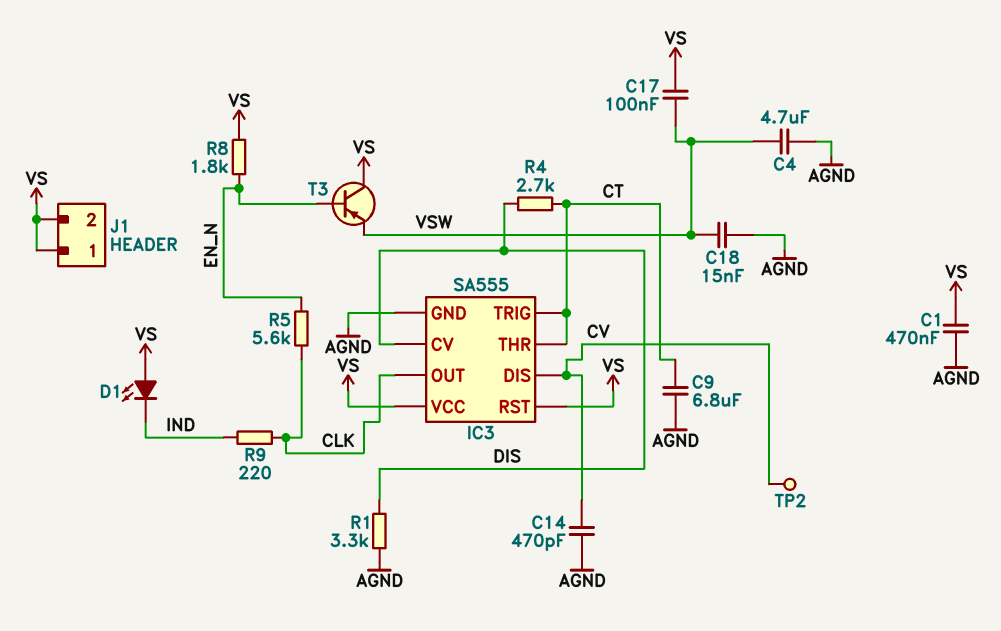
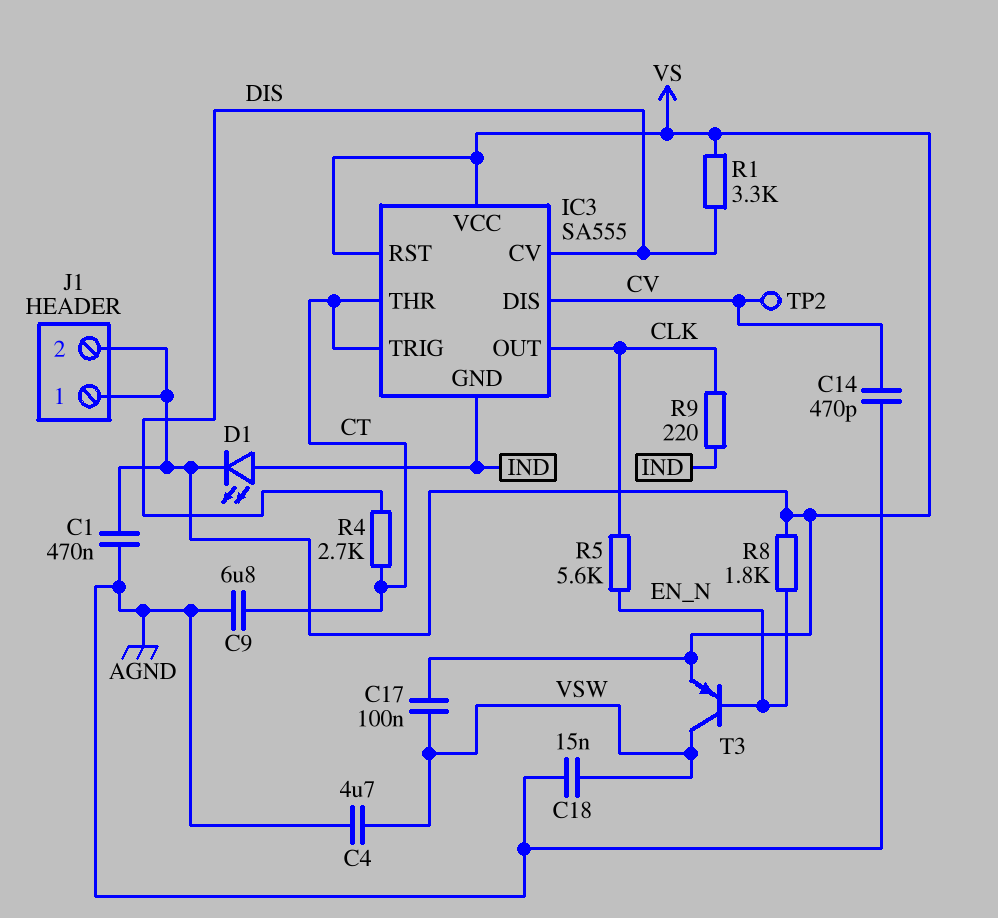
D1: LED (A VS, K IND) -> LED (A IND, K VS)
IC3 pin GND: AGND -> IND
R1: 3.3k (AGND, DIS) -> 3.3k (DIS, VS)
T3: PNP (B EN_N, C VS, E VSW) -> PNP (B EN_N, C VSW, E VS)

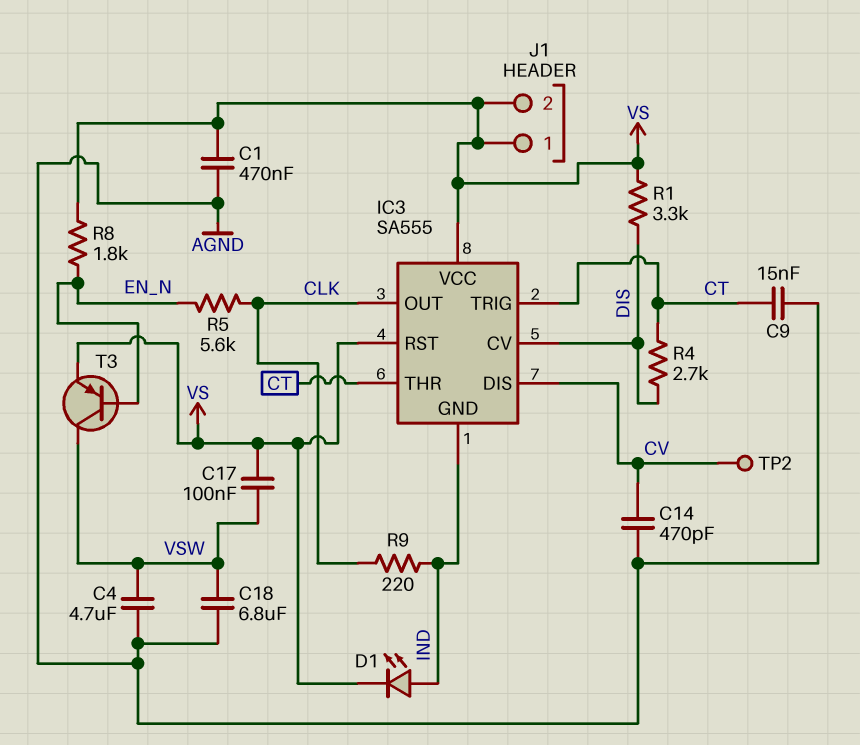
C9: 6.8uF (AGND, CT) -> 15nF (AGND, CT)
C18: 15nF (AGND, VSW) -> 6.8uF (AGND, VSW)

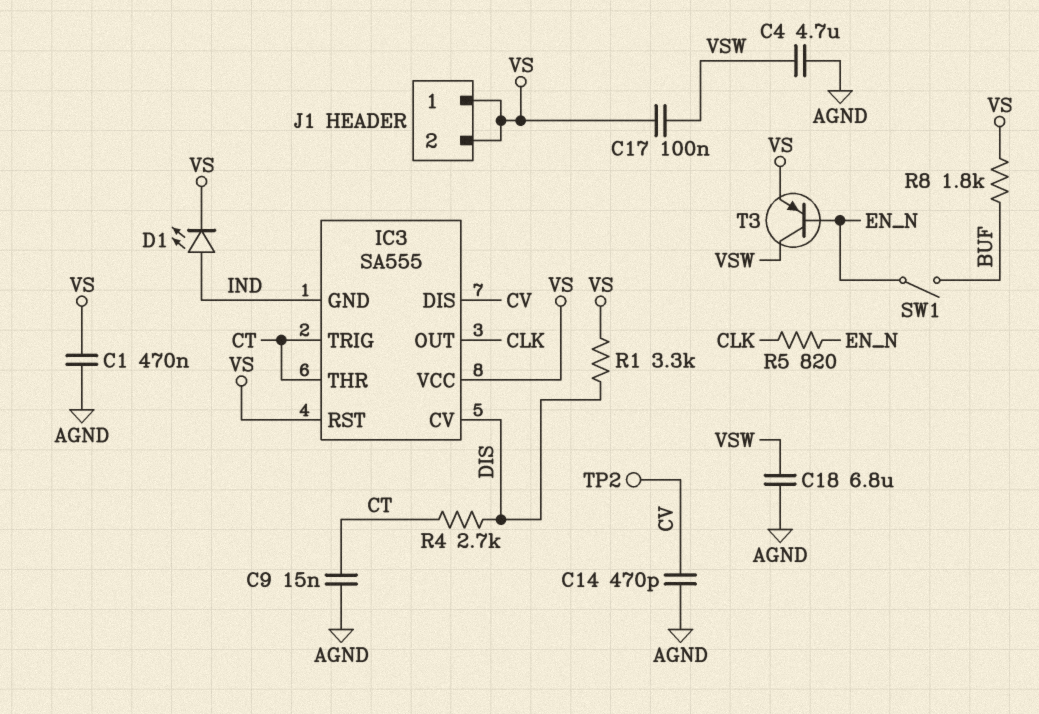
R5: 5.6k (CLK, EN_N) -> 820 (CLK, EN_N)
R8: 1.8k (EN_N, VS) -> 1.8k (BUF, VS)
R9: 220 (CLK, IND) -> none
SW1: none -> switch (BUF, EN_N)

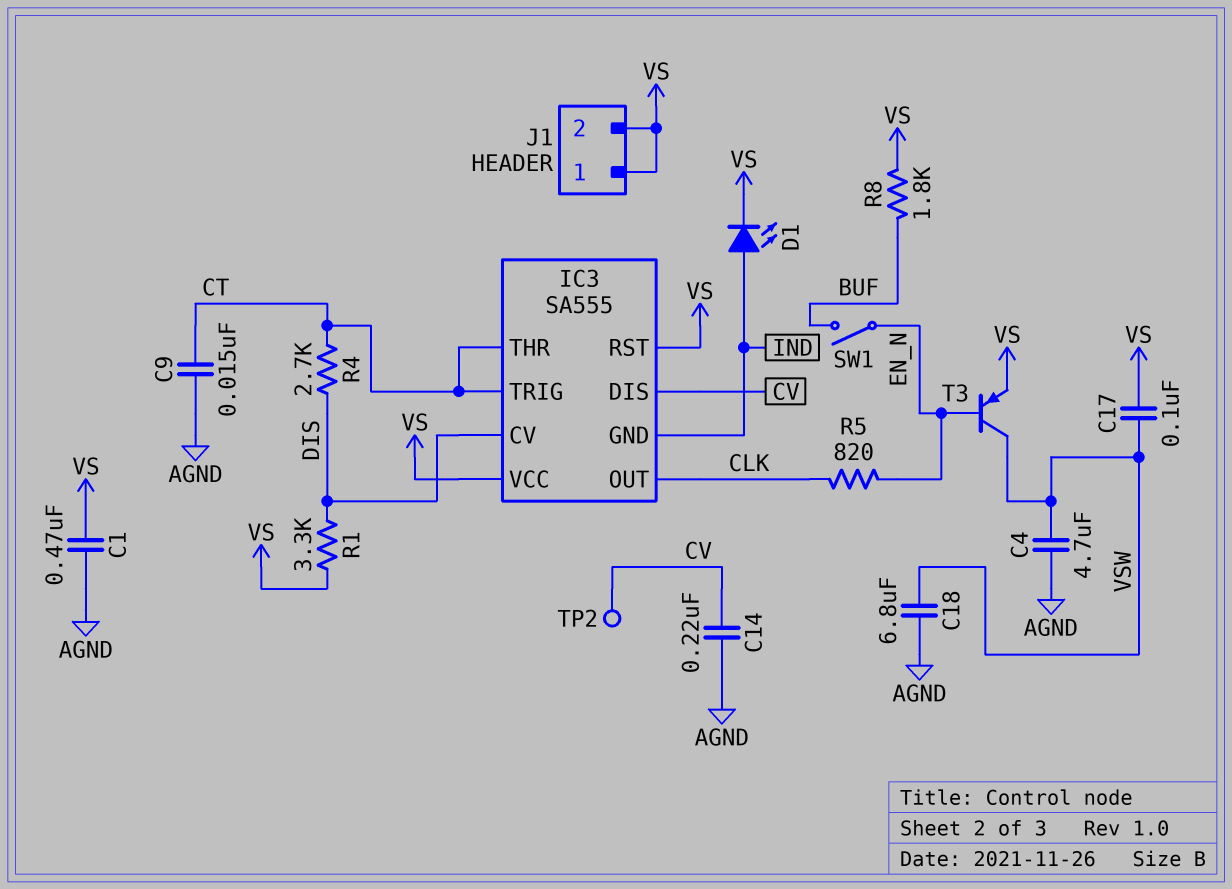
C14: 470pF (AGND, CV) -> 220nF (AGND, CV)

